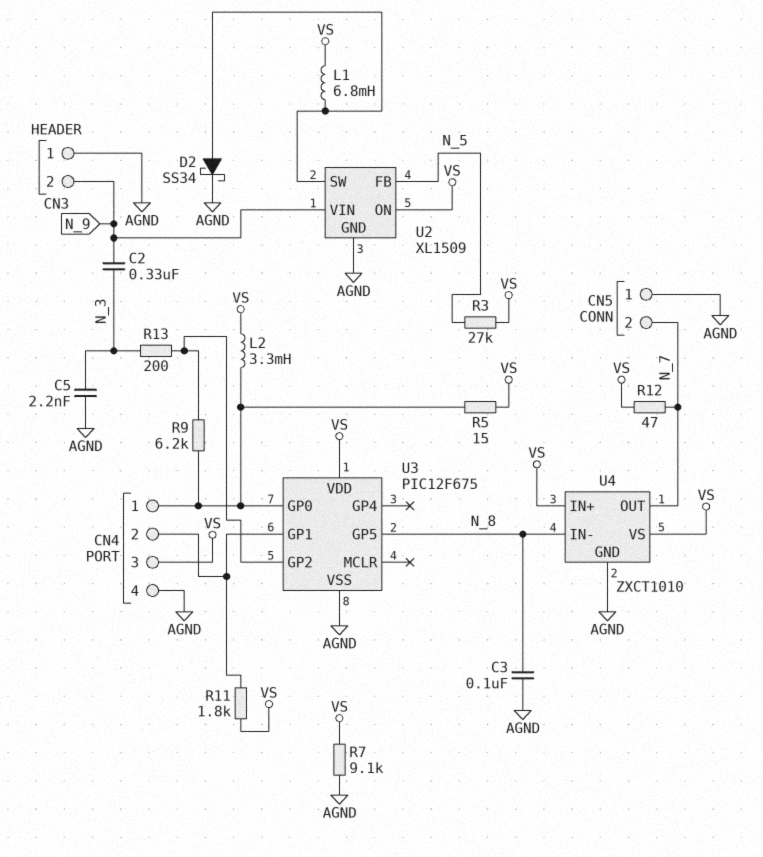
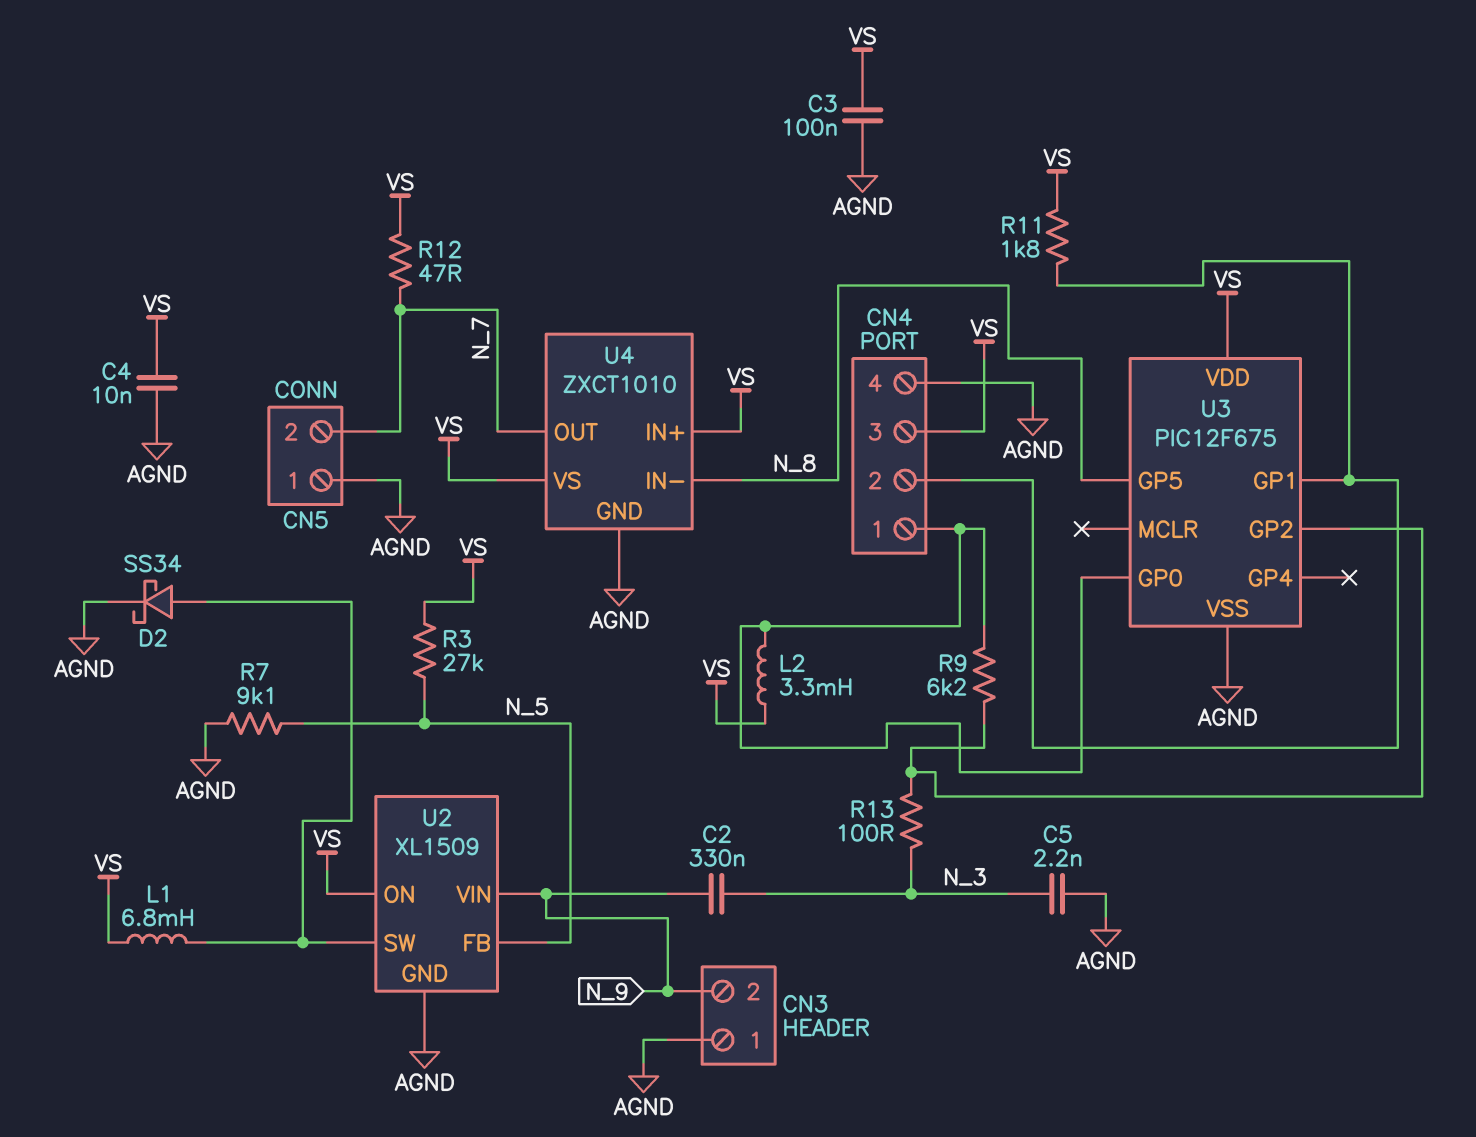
C3: 100nF (AGND, N_8) -> 100nF (AGND, VS)
C4: none -> 10nF (AGND, VS)
R5: 15 (CN4/1, VS) -> none
R7: 9.1k (AGND, VS) -> 9.1k (AGND, N_5)
R13: 200 (N_3, U3/GP2) -> 100 (N_3, U3/GP2)

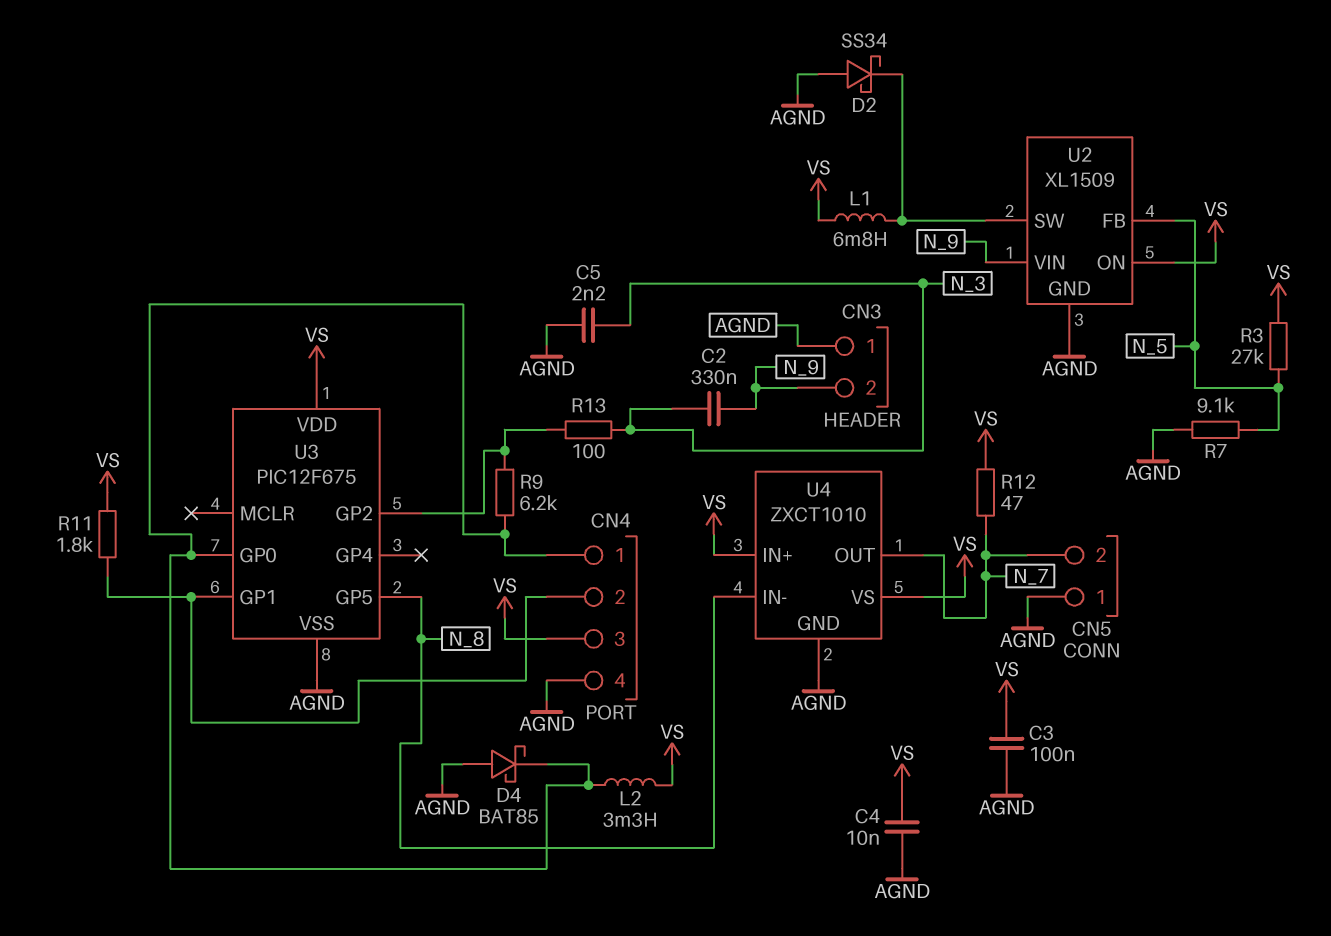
D2: schottky SS34 (A U2/SW, K AGND) -> schottky SS34 (A AGND, K U2/SW)
D4: none -> schottky BAT85 (A AGND, K CN4/1)

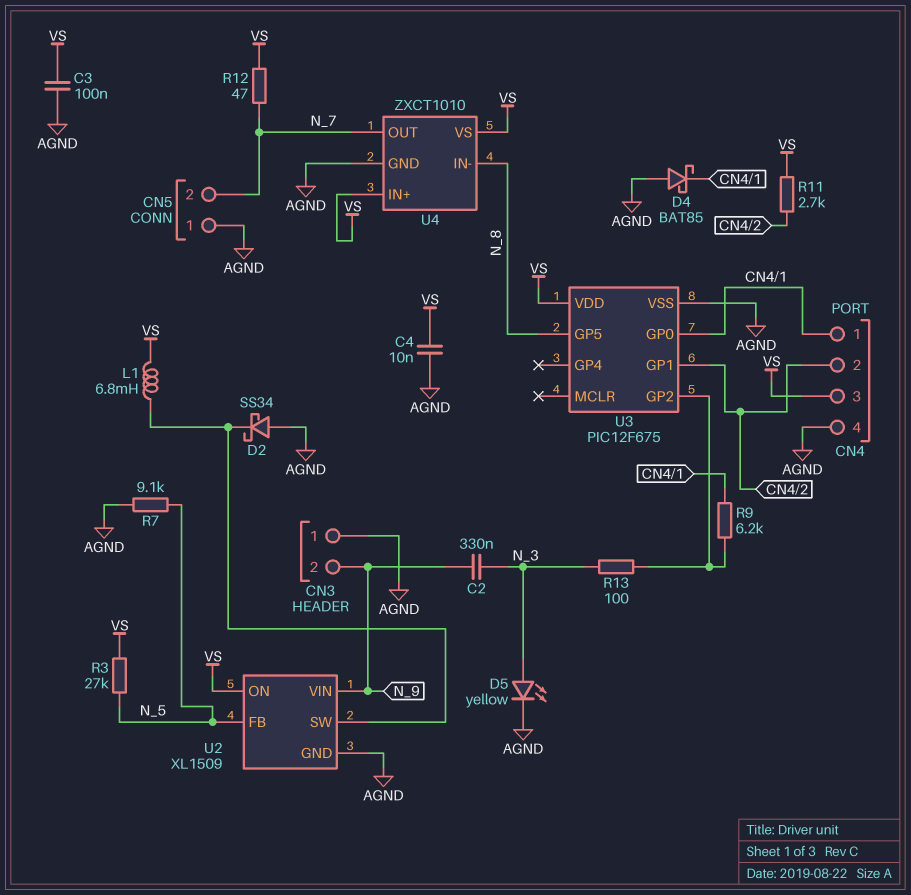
C5: 2.2nF (AGND, N_3) -> none
D5: none -> LED yellow (A N_3, K AGND)
L2: 3.3mH (CN4/1, VS) -> none
R11: 1.8k (CN4/2, VS) -> 2.7k (CN4/2, VS)

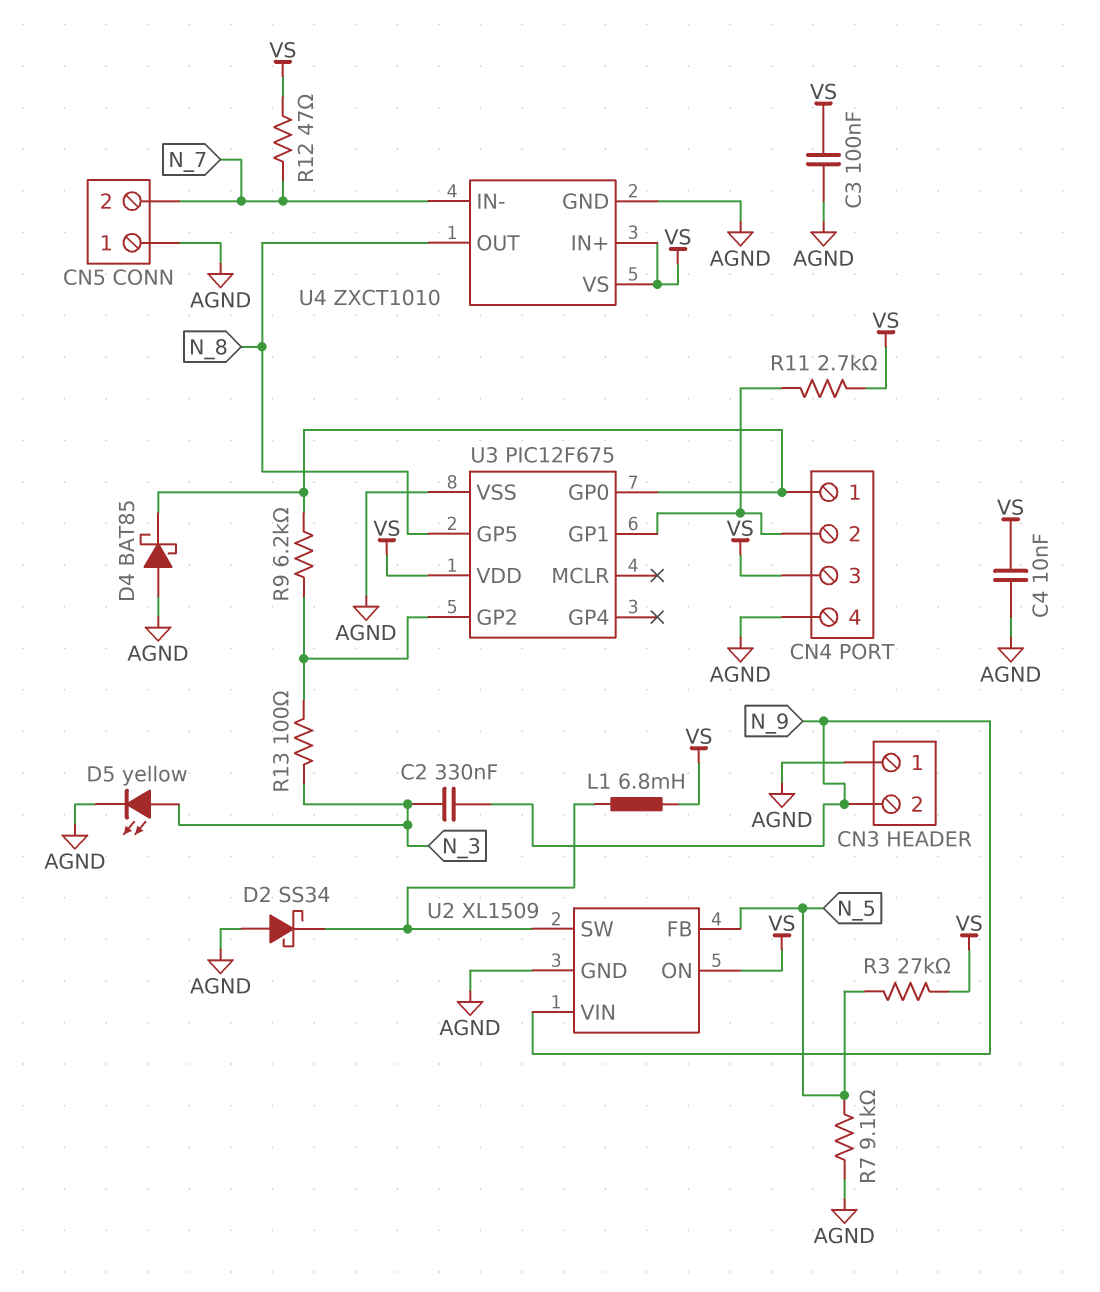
U4 pin IN-: N_8 -> N_7
U4 pin OUT: N_7 -> N_8

